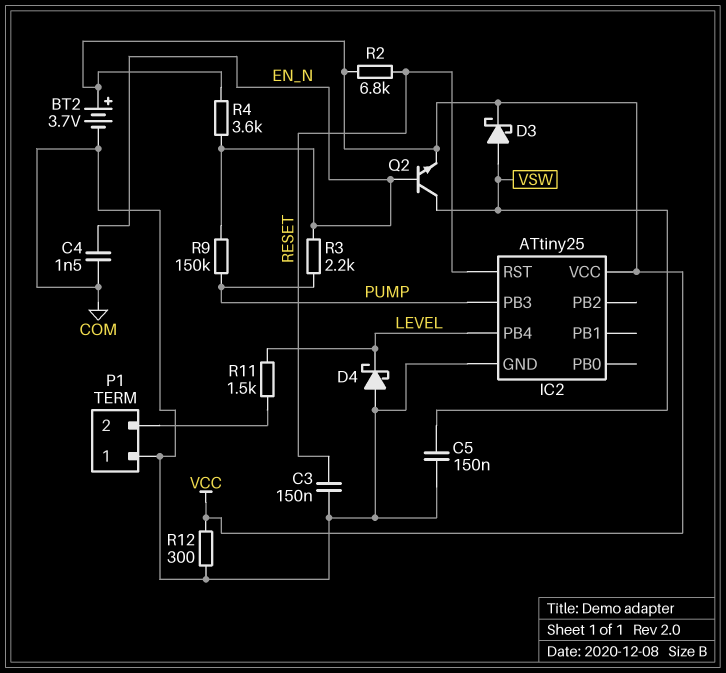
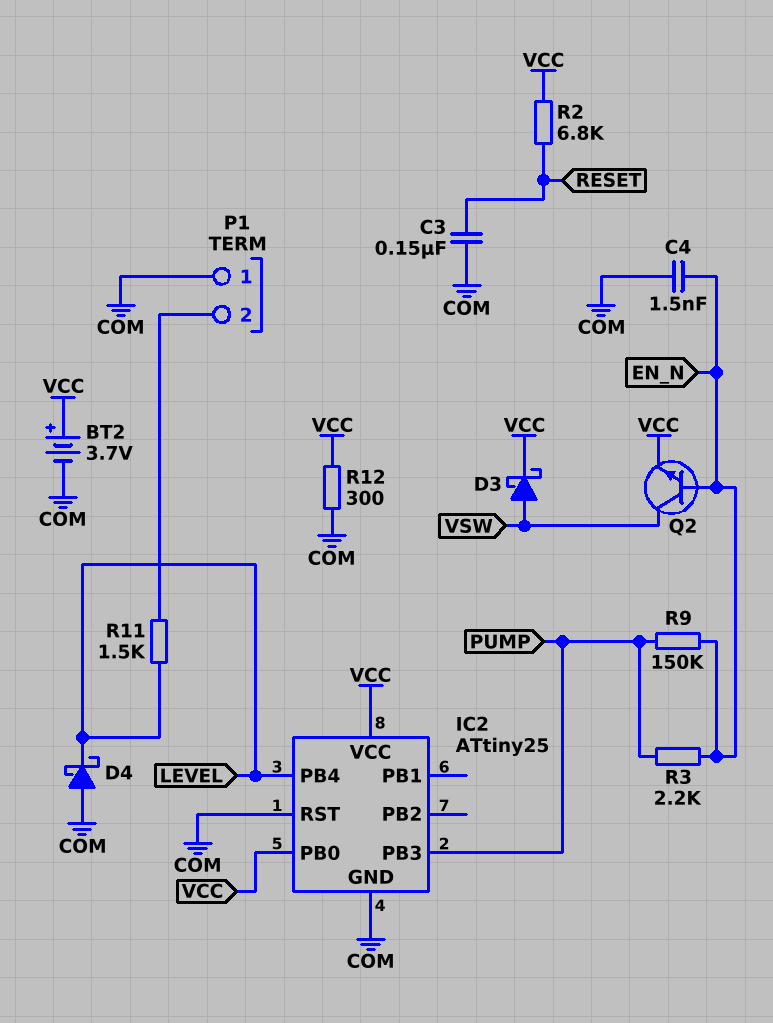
C5: 150nF (COM, VSW) -> none
IC2 pin PB0: none -> VCC
IC2 pin RST: RESET -> COM
R4: 3.6k (EN_N, VCC) -> none

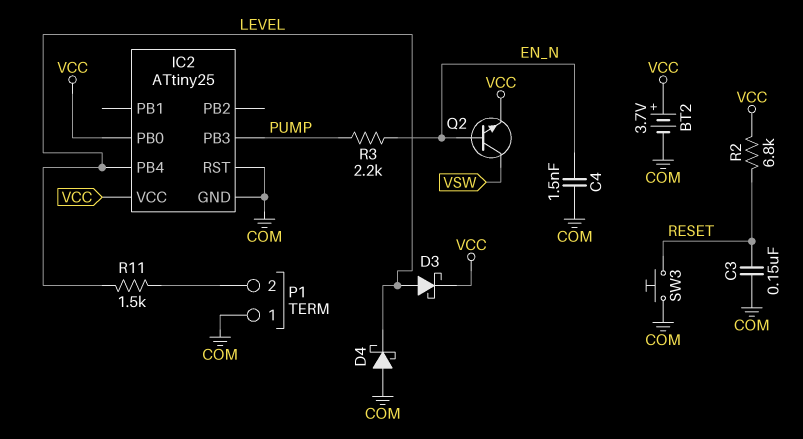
D3: schottky (A VSW, K VCC) -> schottky (A LEVEL, K VCC)
R9: 150k (EN_N, PUMP) -> none
R12: 300 (COM, VCC) -> none
SW3: none -> button (COM, RESET)

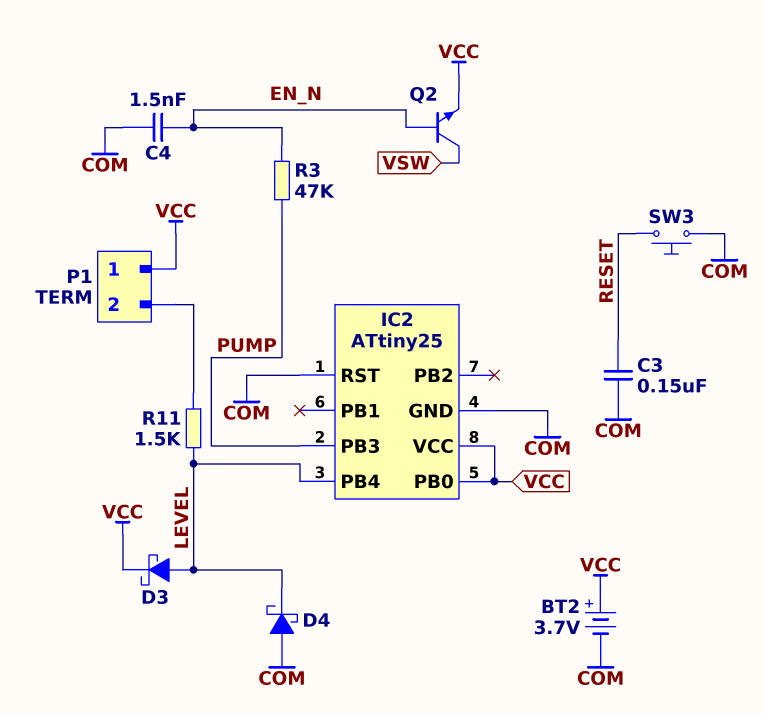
P1 pin 1: COM -> VCC
R2: 6.8k (RESET, VCC) -> none
R3: 2.2k (EN_N, PUMP) -> 47k (EN_N, PUMP)

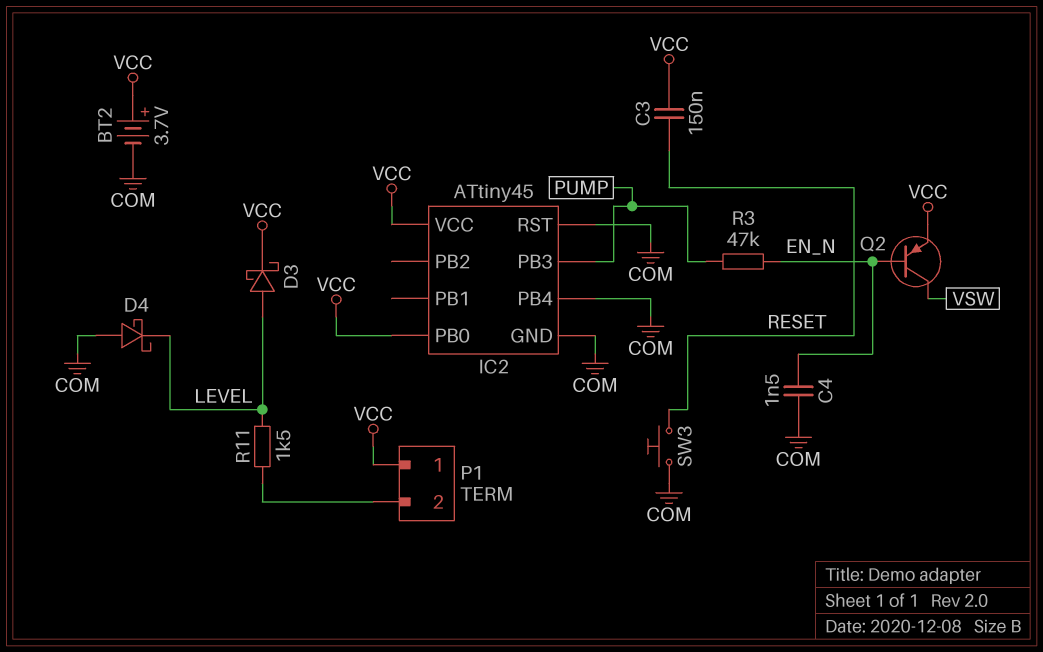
C3: 150nF (COM, RESET) -> 150nF (RESET, VCC)
IC2: ATtiny25 -> ATtiny45
IC2 pin PB4: LEVEL -> COM
Q2: NPN (B EN_N, C VSW, E VCC) -> PNP (B EN_N, C VSW, E VCC)

